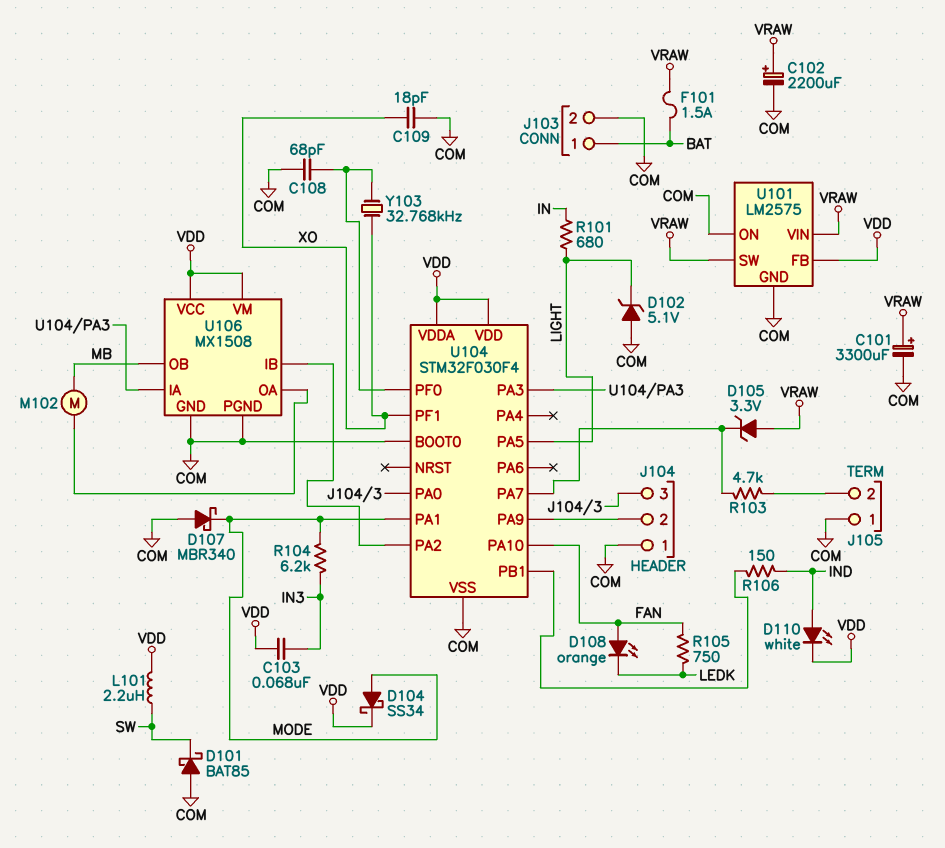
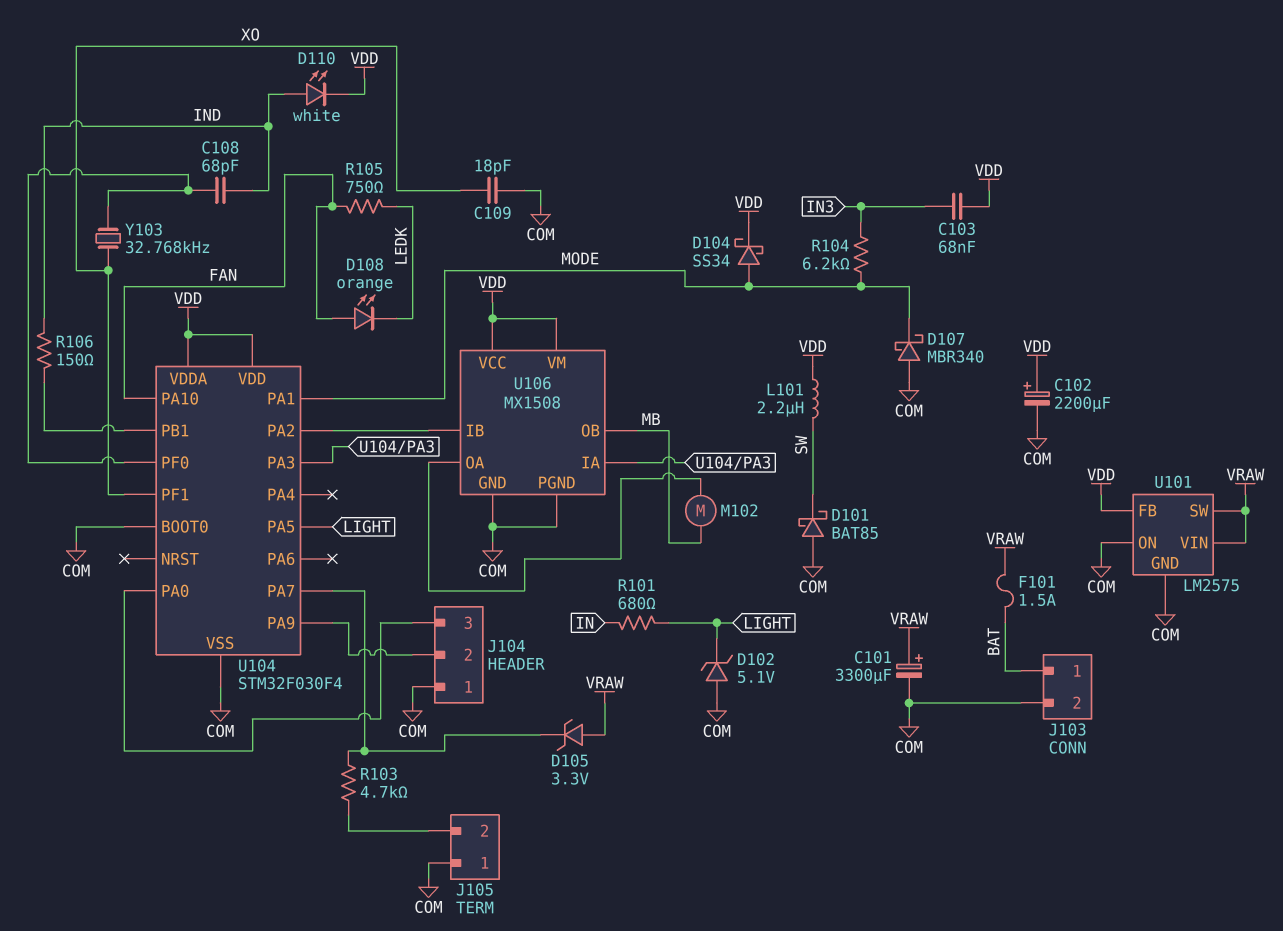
C102: 2200uF (plus VRAW, minus COM) -> 2200uF (plus VDD, minus COM)
C108: 68pF (COM, U104/PF0) -> 68pF (IND, U104/PF0)

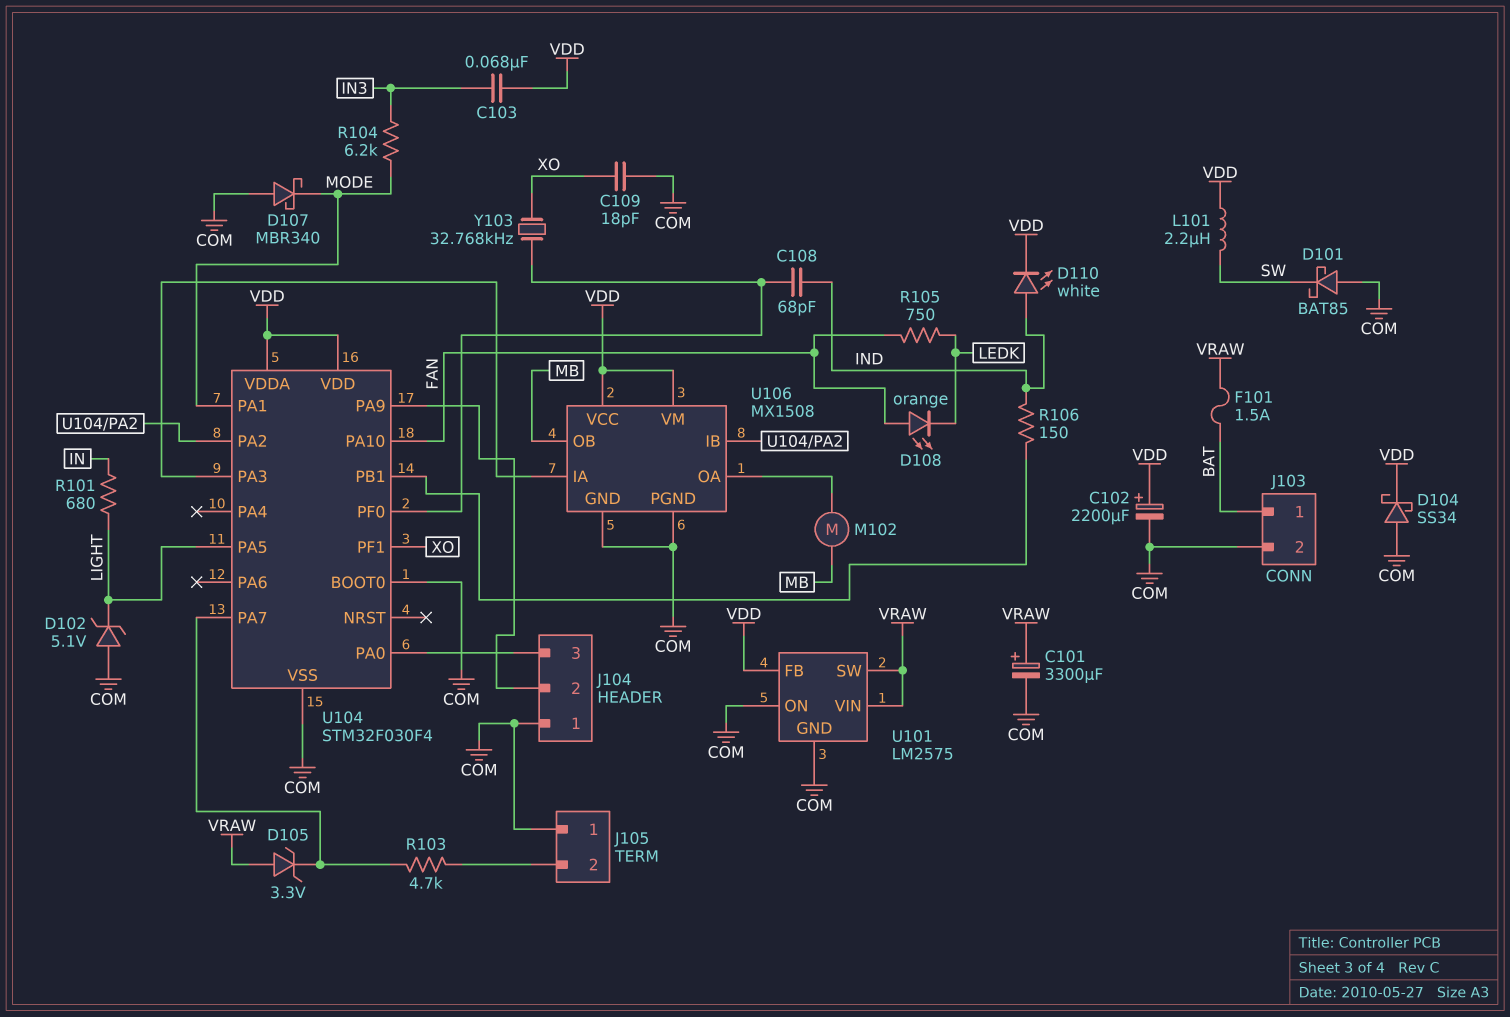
D104: schottky SS34 (A MODE, K VDD) -> schottky SS34 (A COM, K VDD)

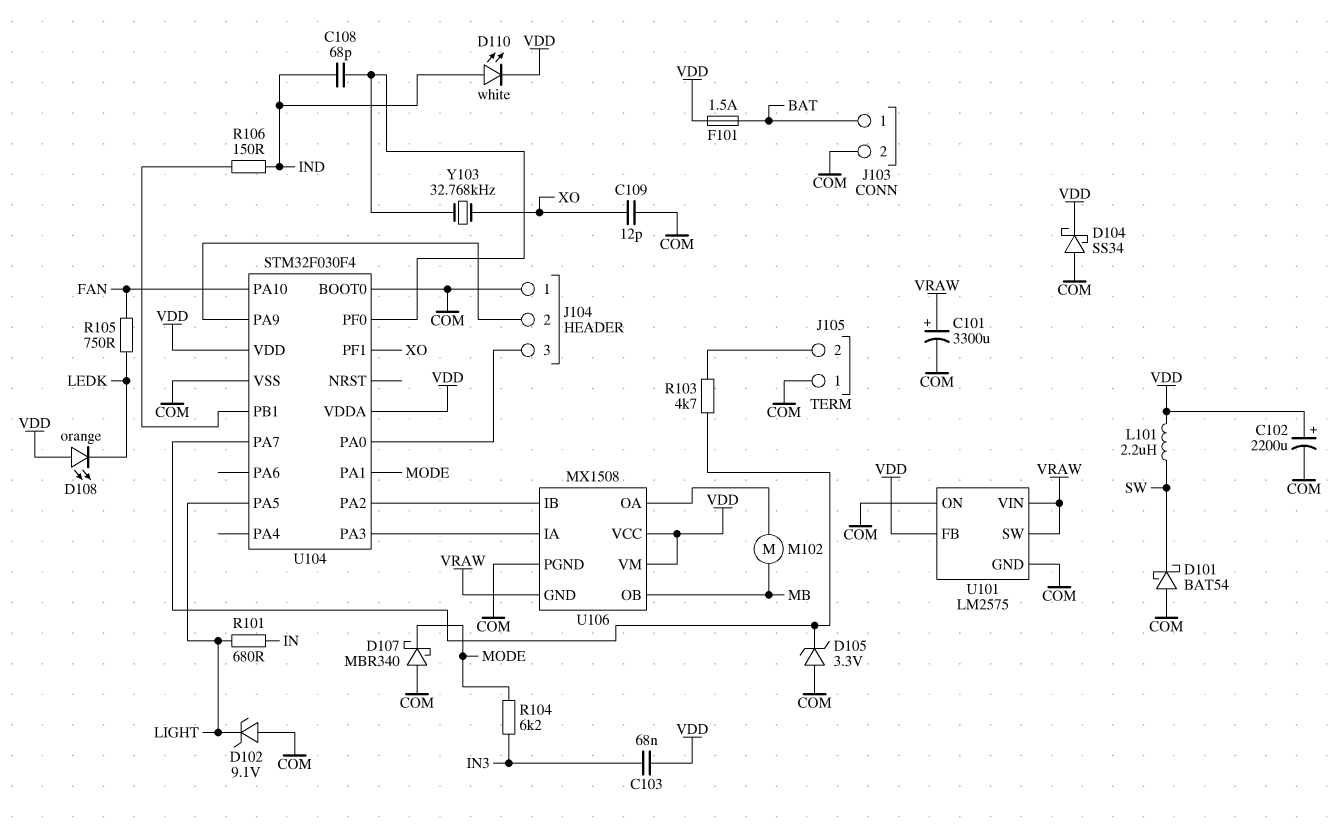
C109: 18pF (COM, XO) -> 12pF (COM, XO)
D101: schottky BAT85 (A COM, K SW) -> schottky BAT54 (A COM, K SW)
D102: zener 5.1V (A COM, K LIGHT) -> zener 9.1V (A COM, K LIGHT)
D105: zener 3.3V (A VRAW, K U104/PA7) -> zener 3.3V (A COM, K U104/PA7)
D108: LED orange (A FAN, K LEDK) -> LED orange (A VDD, K LEDK)
F101: 1.5A (BAT, VRAW) -> 1.5A (BAT, VDD)
U106 pin GND: COM -> VRAW

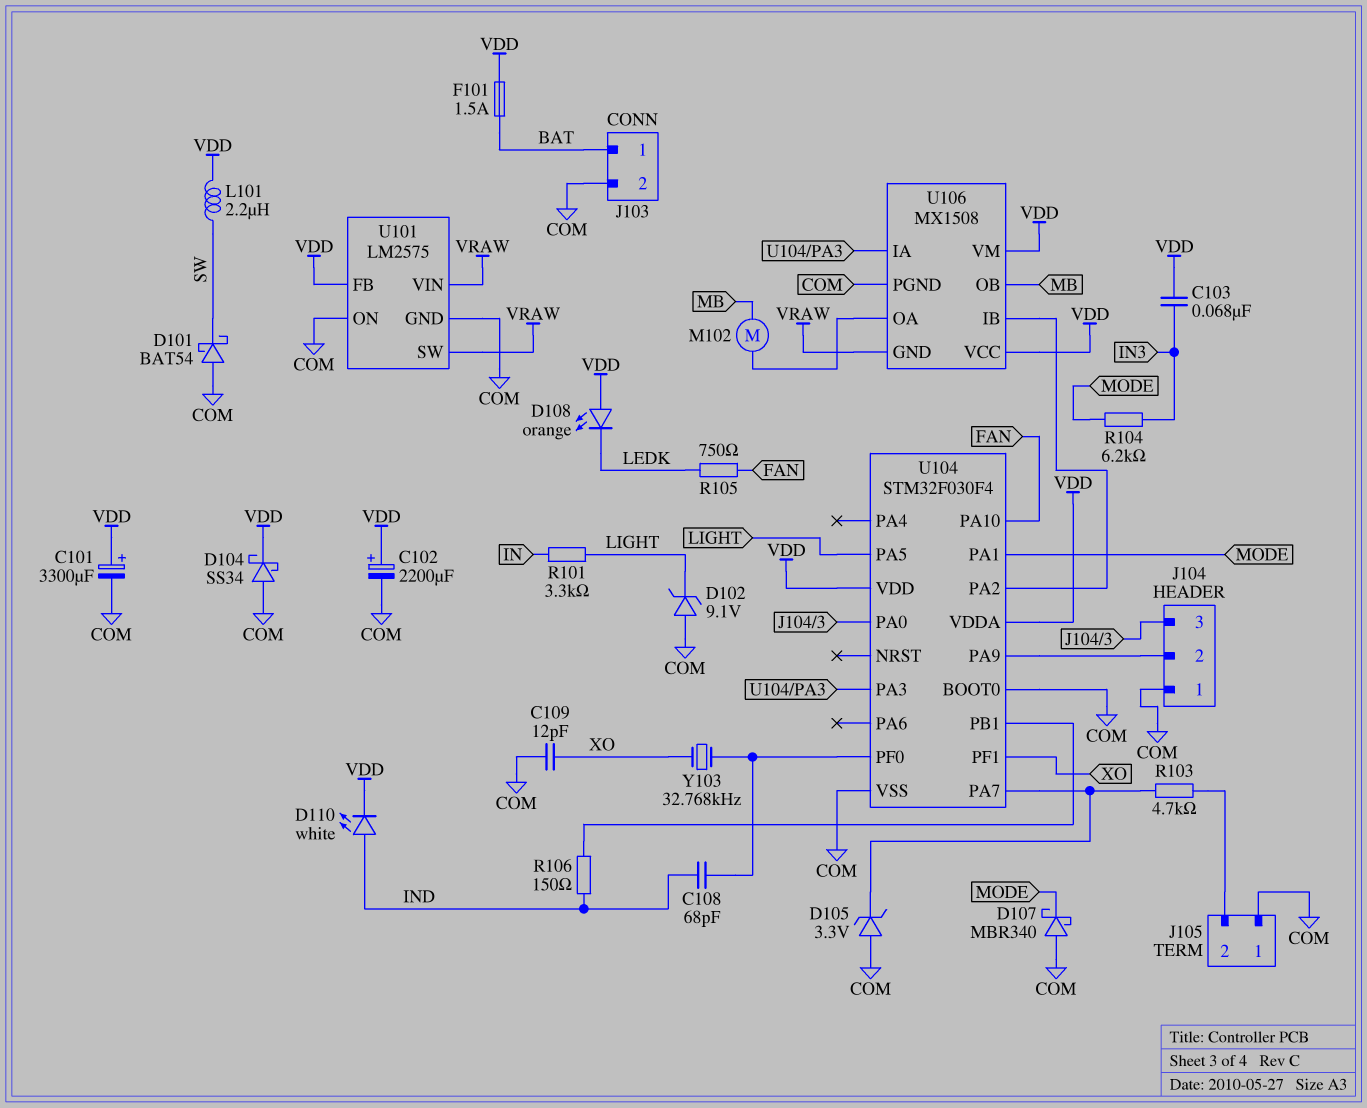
C101: 3300uF (plus VRAW, minus COM) -> 3300uF (plus VDD, minus COM)
R101: 680 (IN, LIGHT) -> 3.3k (IN, LIGHT)

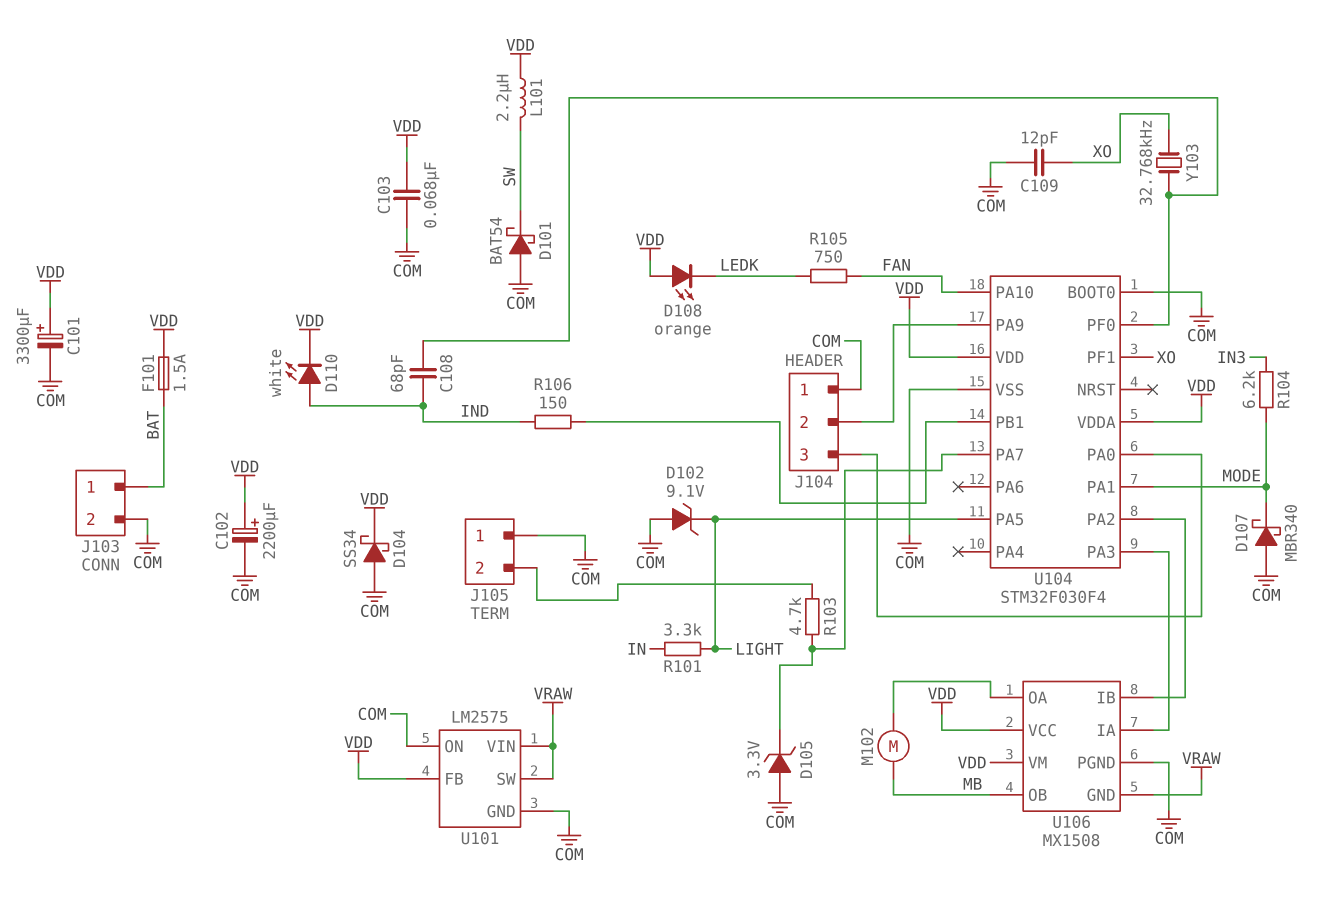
C103: 68nF (IN3, VDD) -> 68nF (COM, VDD)

